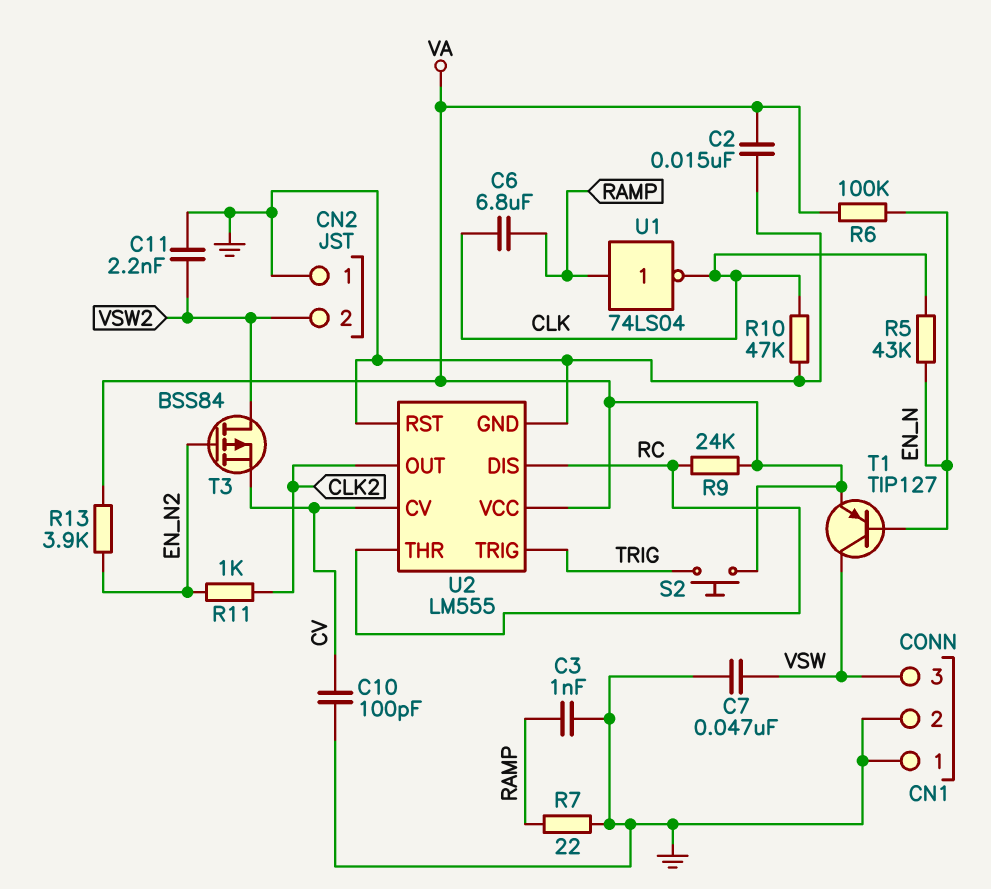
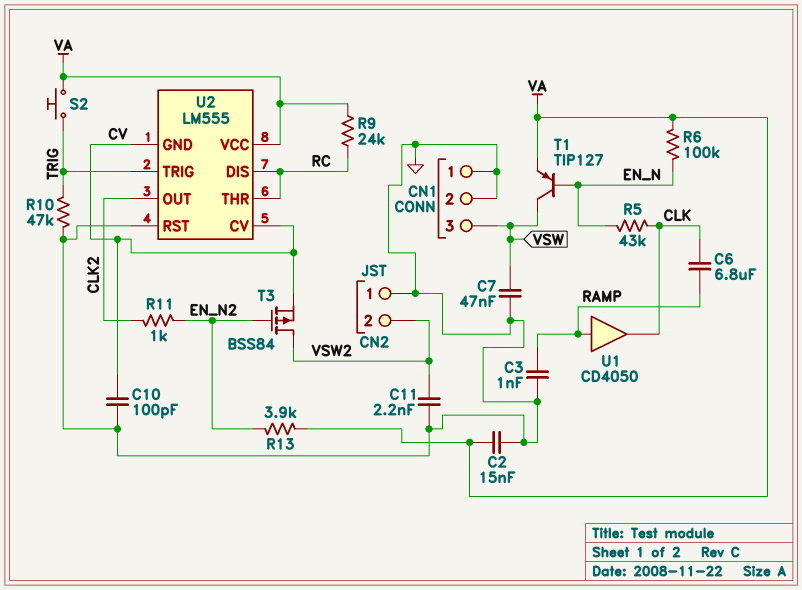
R7: 22 (GND, RAMP) -> none
R10: 47k (CLK, GND) -> 47k (GND, TRIG)
U1: NOT 74LS04 (in RAMP, out CLK) -> buffer CD4050 (in RAMP, out CLK)
U2 pin GND: GND -> CV

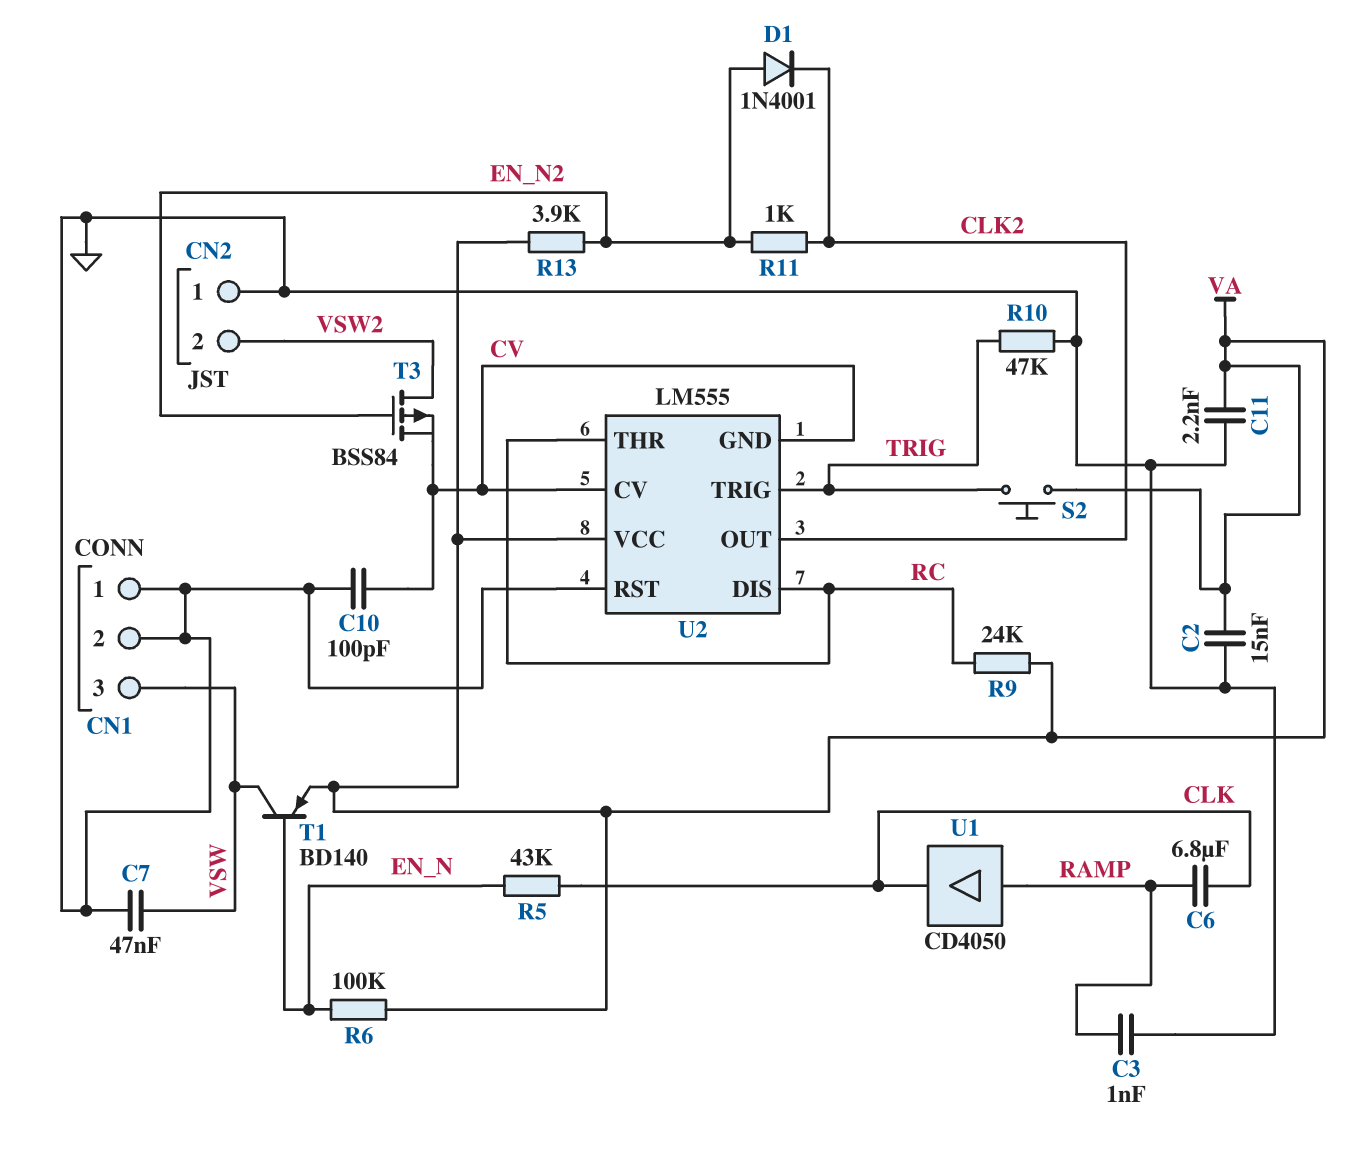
C11: 2.2nF (GND, VSW2) -> 2.2nF (GND, VA)
D1: none -> diode 1N4001 (A EN_N2, K CLK2)
T1: PNP TIP127 (B EN_N, C VSW, E VA) -> PNP BD140 (B EN_N, C VSW, E VA)

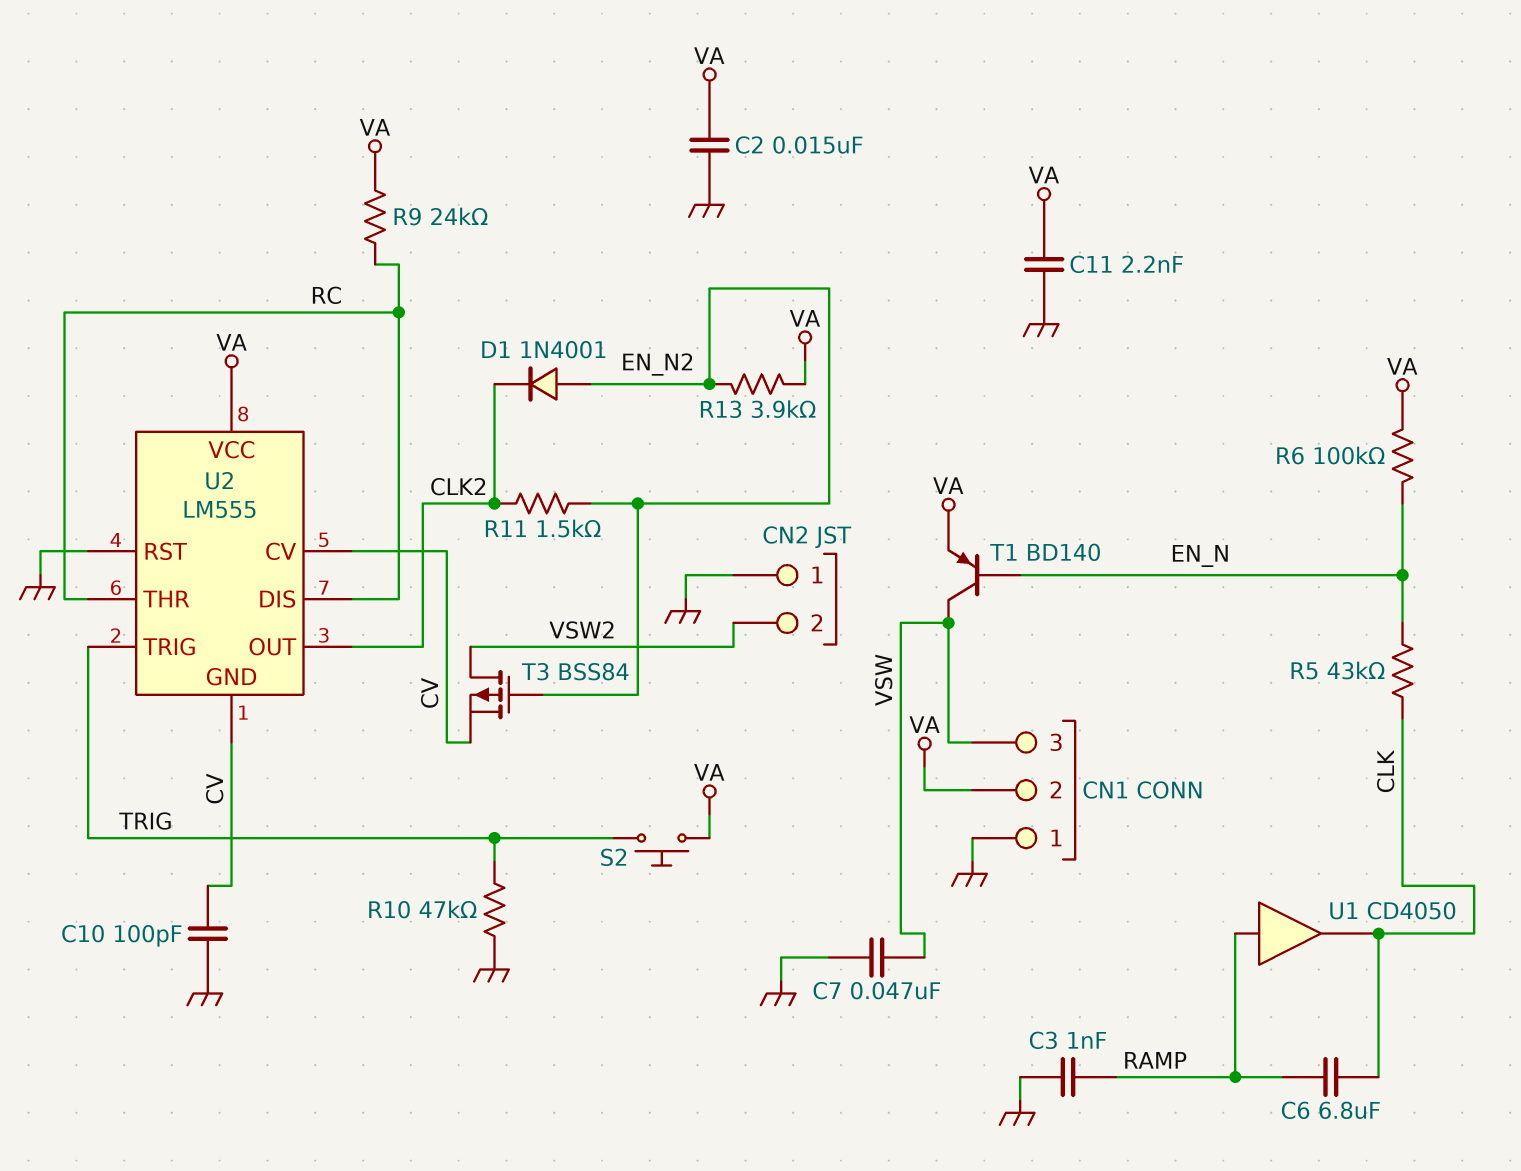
CN1 pin 2: GND -> VA
R11: 1k (CLK2, EN_N2) -> 1.5k (CLK2, EN_N2)

